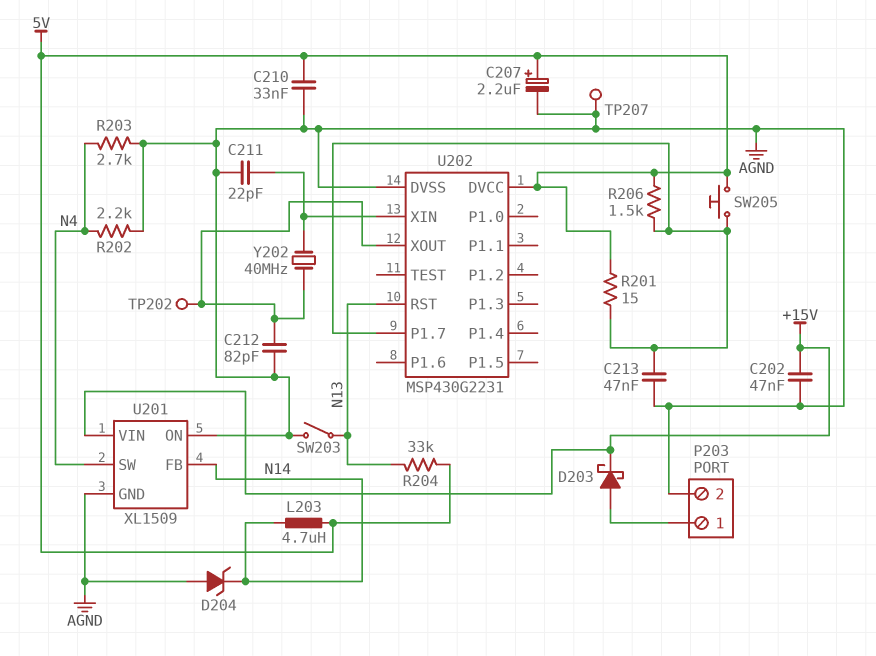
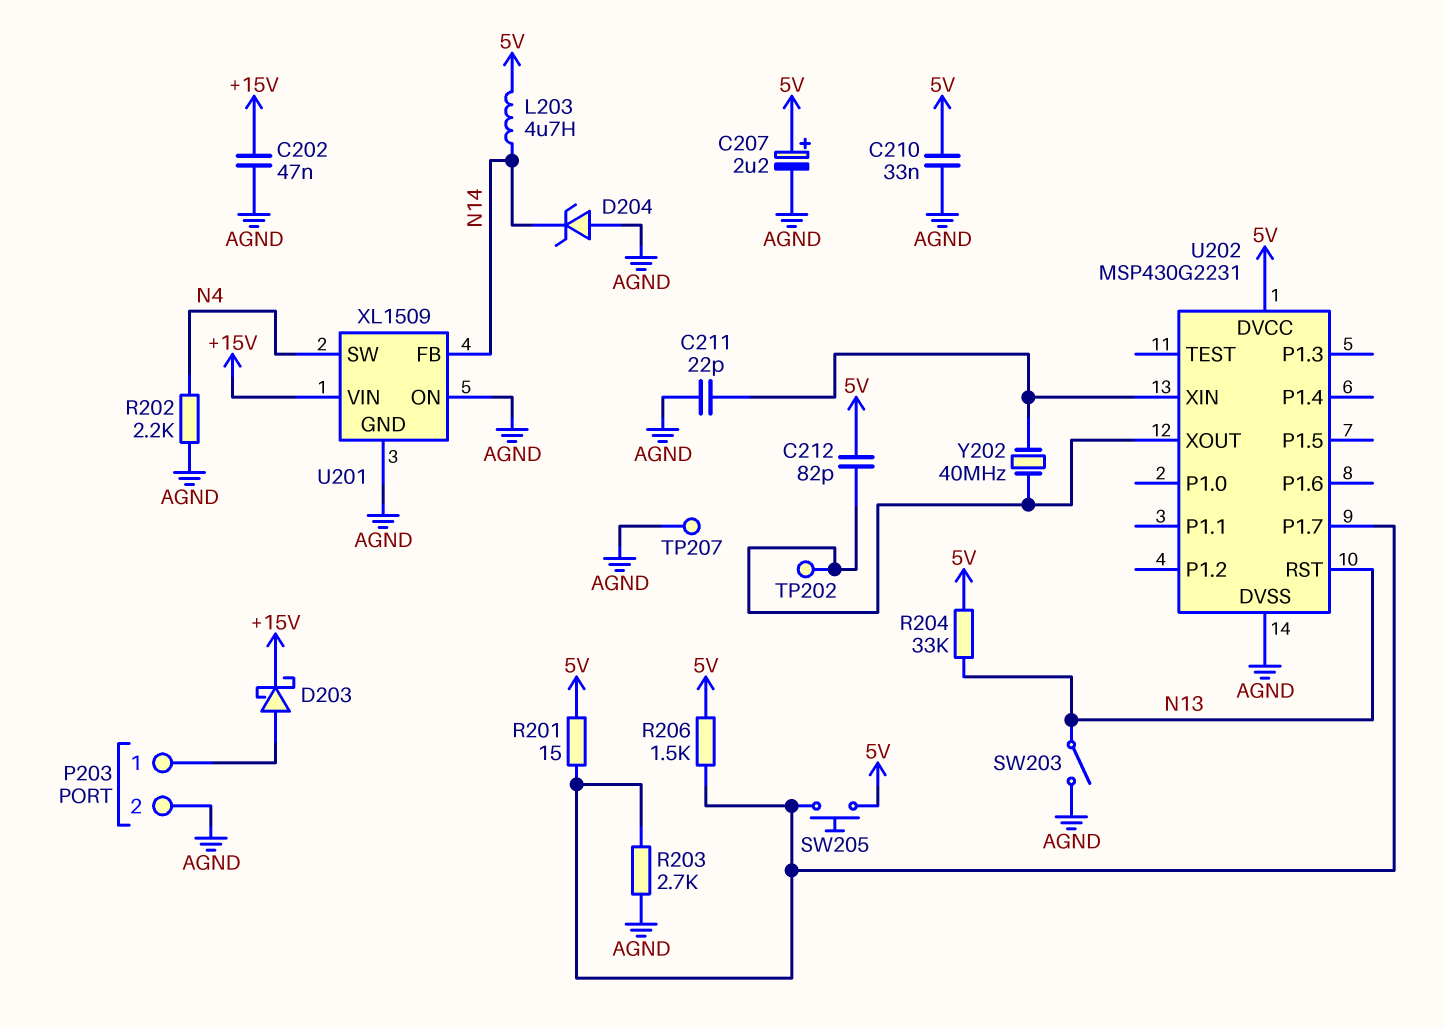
C212: 82pF (AGND, U202/XOUT) -> 82pF (5V, U202/XOUT)
C213: 47nF (AGND, U202/P1.7) -> none
R203: 2.7k (AGND, N4) -> 2.7k (AGND, U202/P1.7)

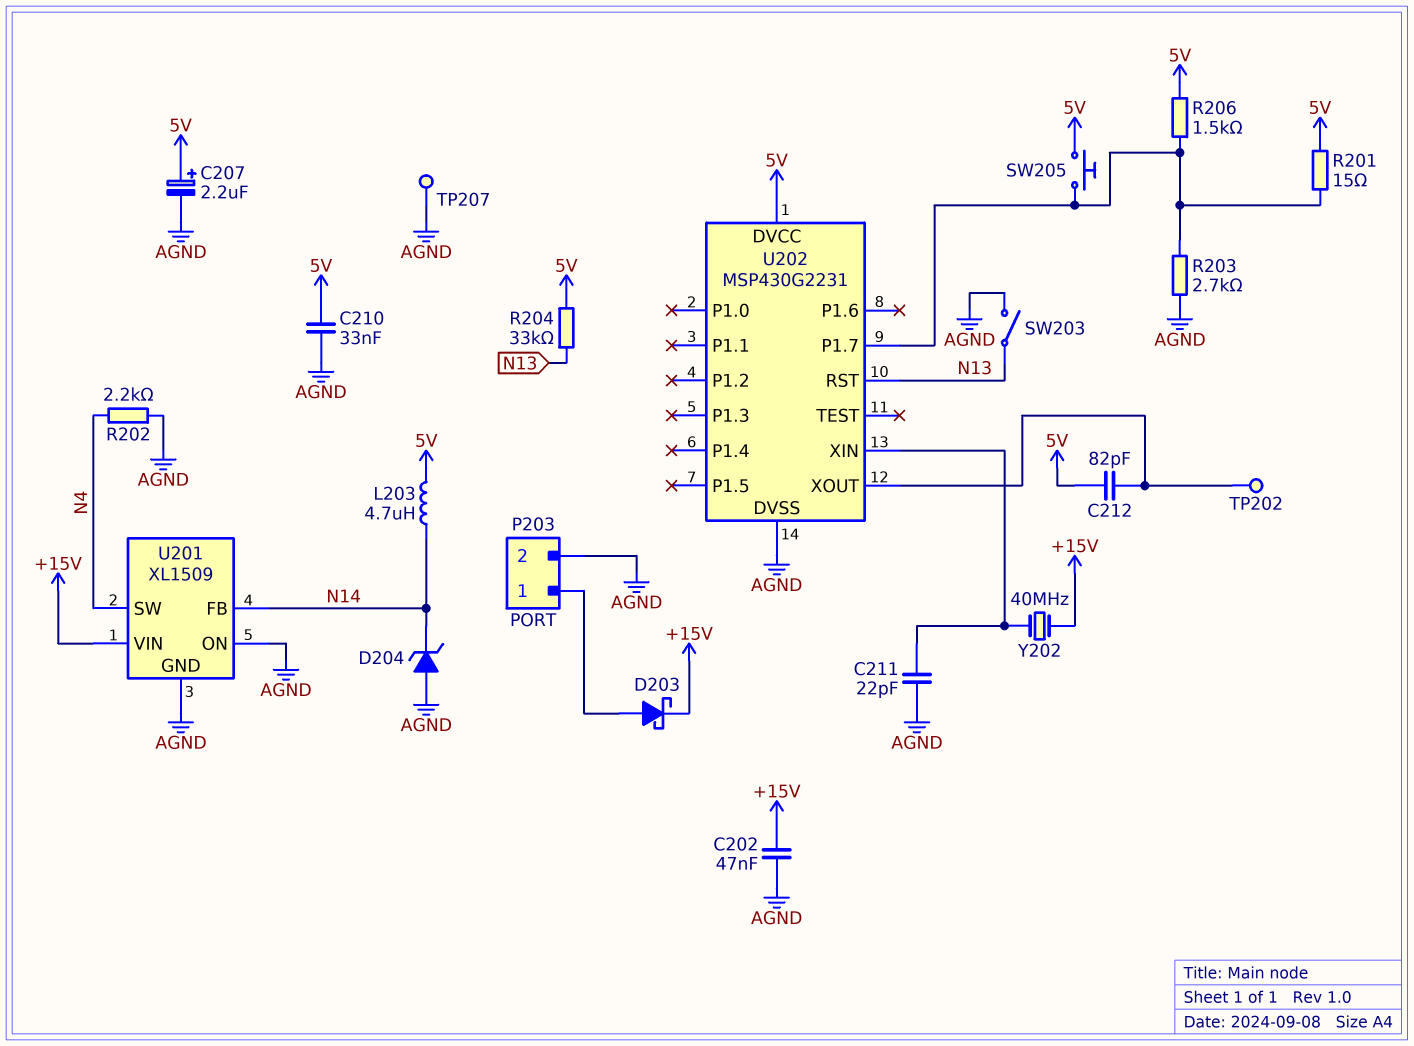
Y202: 40MHz (U202/XIN, U202/XOUT) -> 40MHz (+15V, U202/XIN)

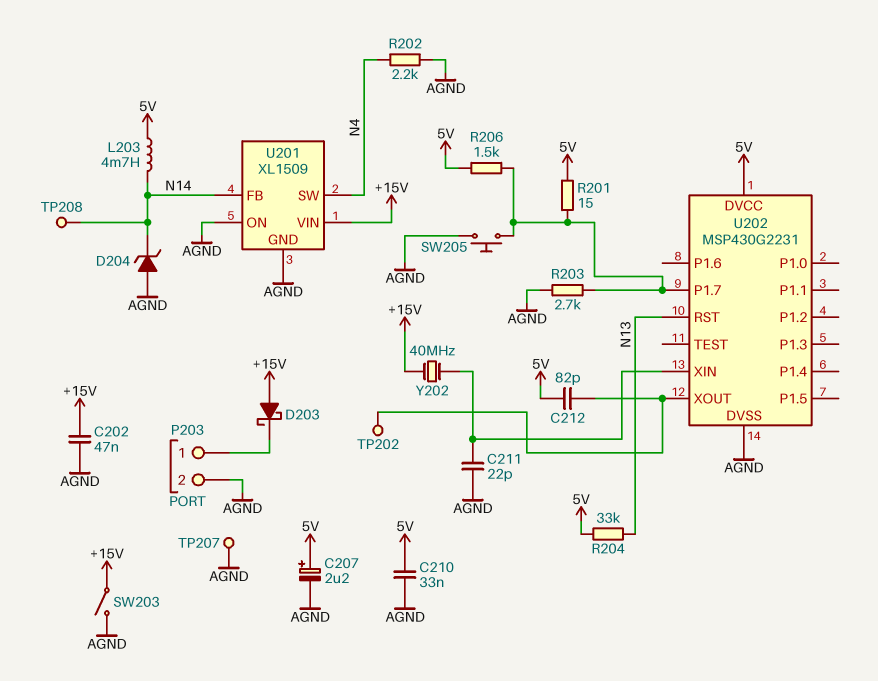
D203: schottky (A P203/1, K +15V) -> schottky (A +15V, K P203/1)
L203: 4.7uH (5V, N14) -> 4.7mH (5V, N14)
SW203: switch (AGND, N13) -> switch (+15V, AGND)
SW205: button (5V, U202/P1.7) -> button (AGND, U202/P1.7)
TP208: none -> test point (N14)

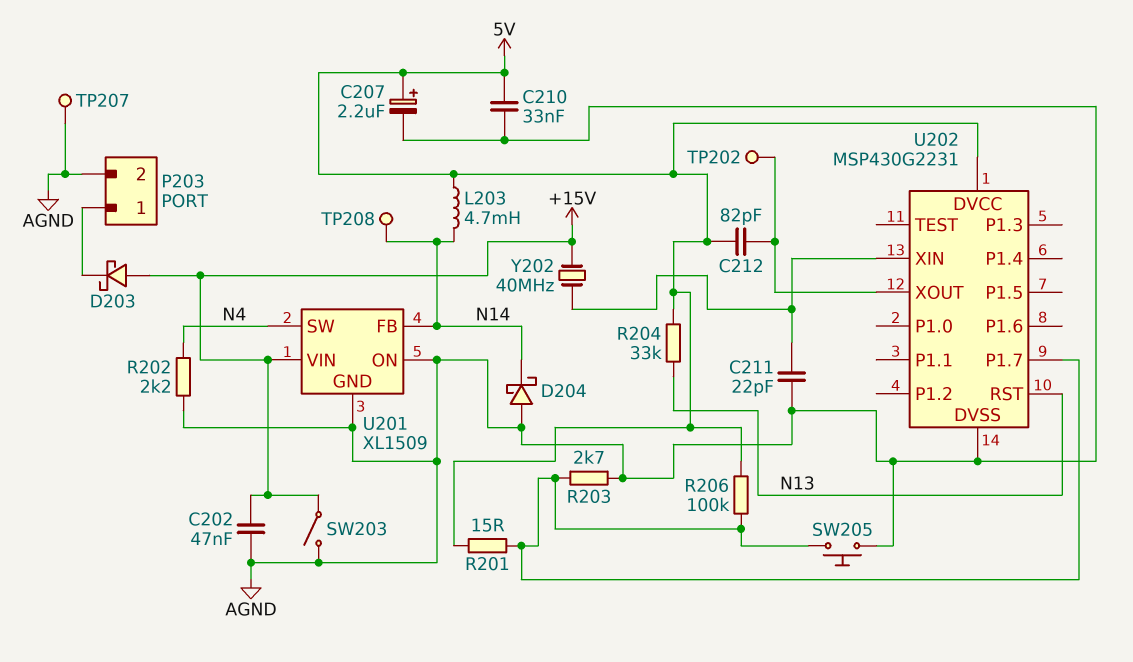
D204: zener (A AGND, K N14) -> schottky (A AGND, K N14)
R206: 1.5k (5V, U202/P1.7) -> 100k (5V, U202/P1.7)

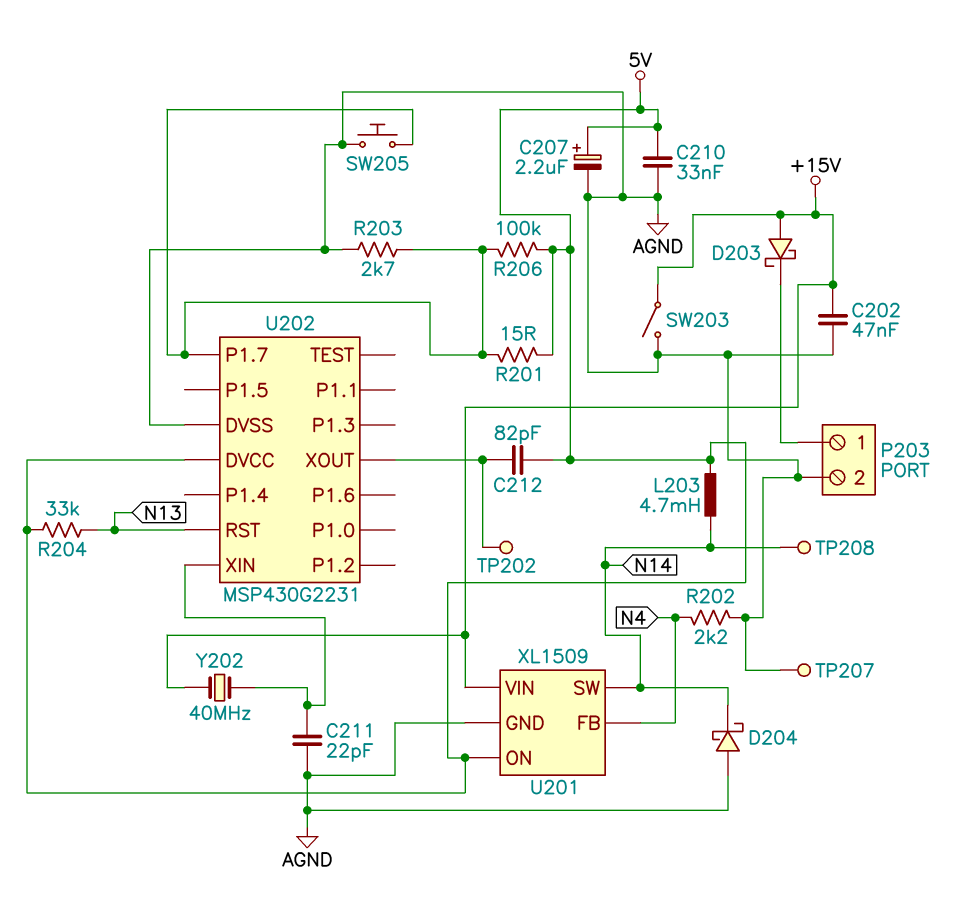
U201 pin FB: N14 -> N4
U201 pin ON: AGND -> 5V
U201 pin SW: N4 -> N14

